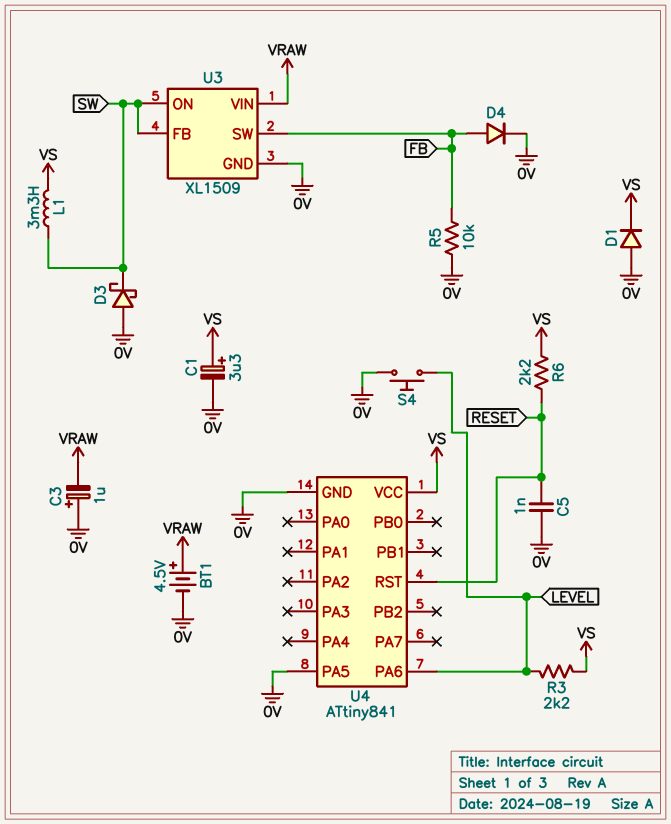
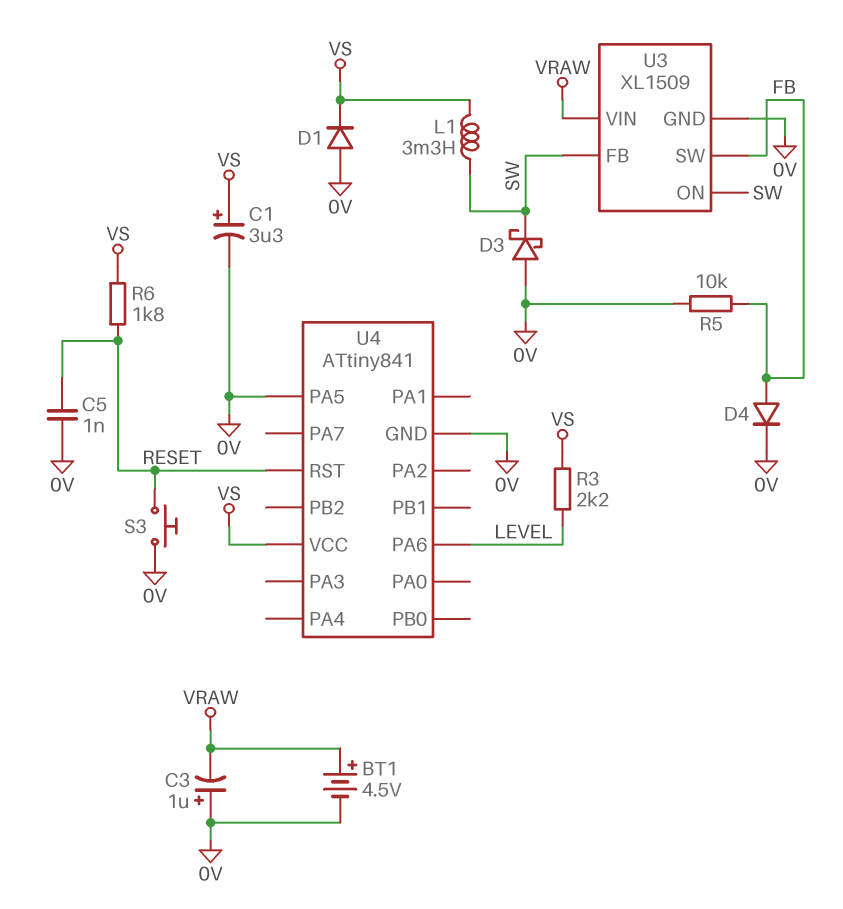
R6: 2.2k (RESET, VS) -> 1.8k (RESET, VS)
S3: none -> button (0V, RESET)
S4: button (0V, LEVEL) -> none

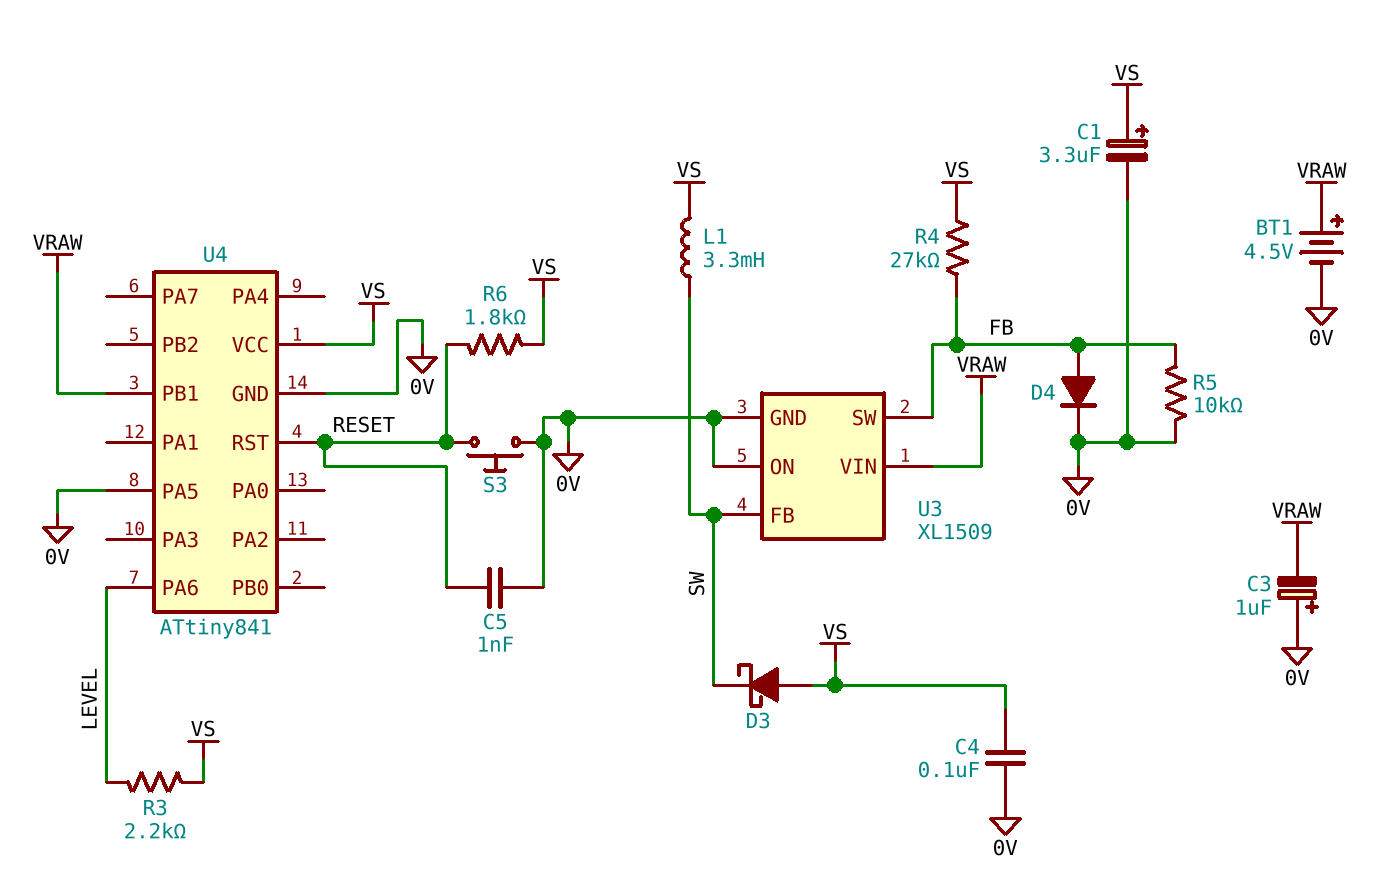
C4: none -> 100nF (0V, VS)
D1: diode (A 0V, K VS) -> none
D3: schottky (A 0V, K SW) -> schottky (A VS, K SW)
R4: none -> 27k (FB, VS)
U3 pin ON: SW -> 0V
U4 pin PB1: none -> VRAW

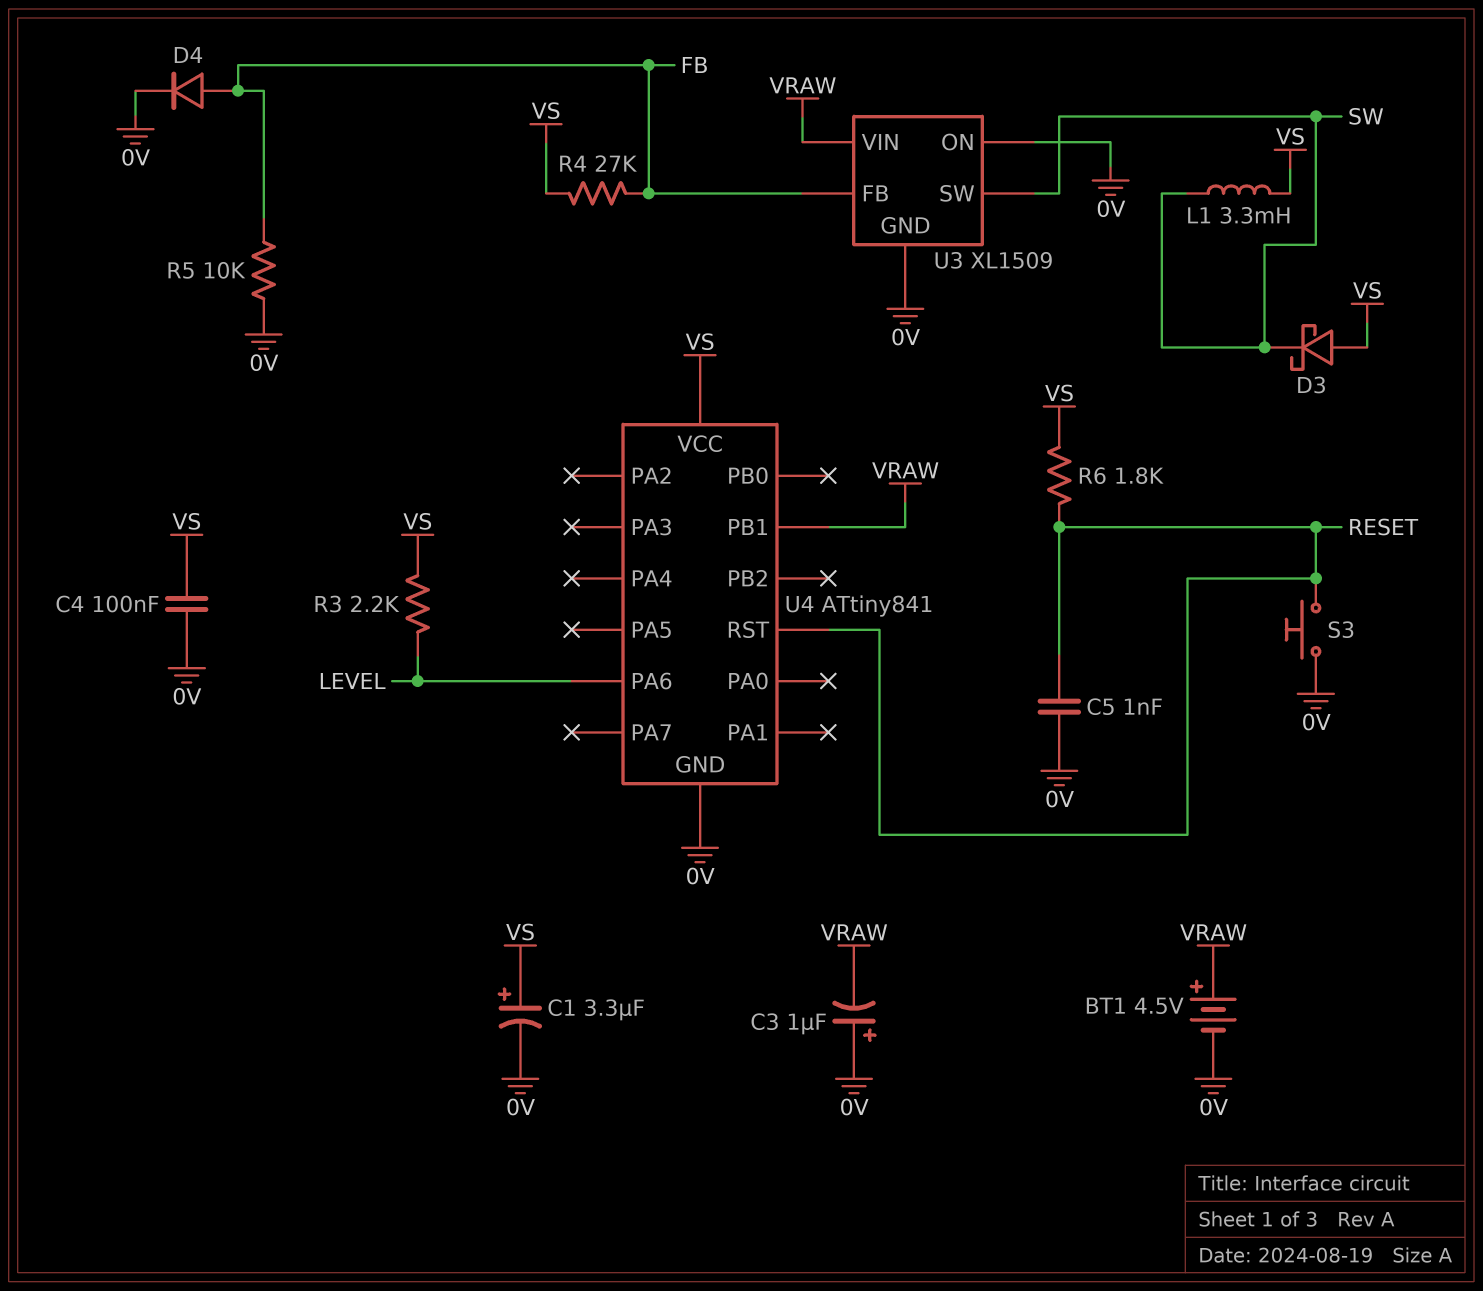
U3 pin FB: SW -> FB
U3 pin SW: FB -> SW
U4 pin PA5: 0V -> none

